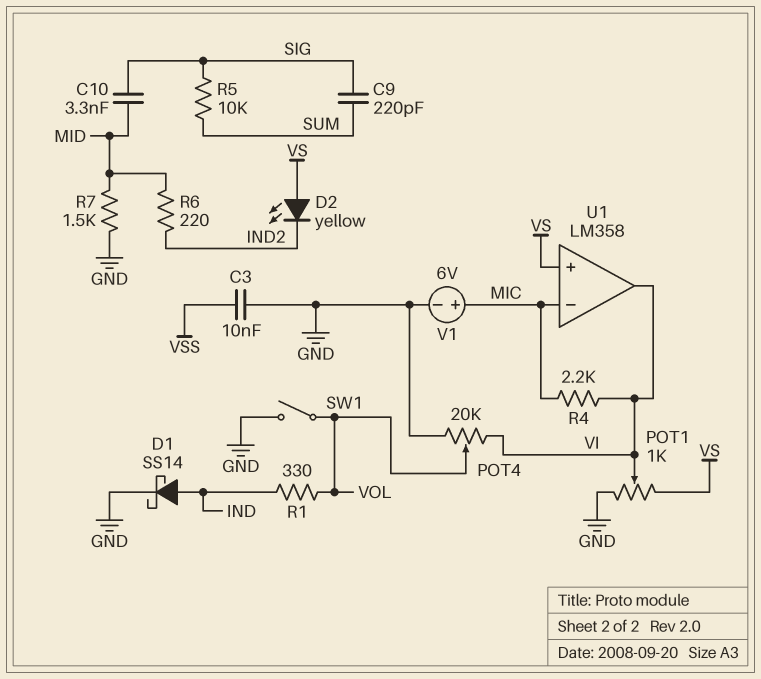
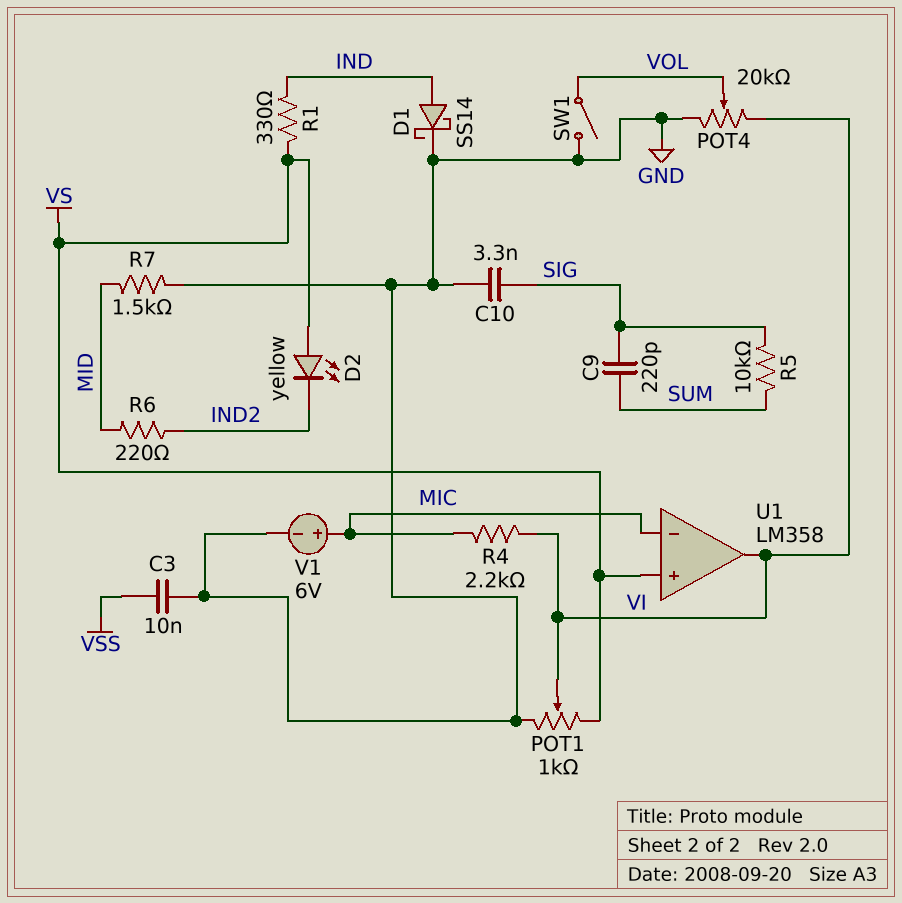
C10: 3.3nF (MID, SIG) -> 3.3nF (GND, SIG)
R1: 330 (IND, VOL) -> 330 (IND, VS)

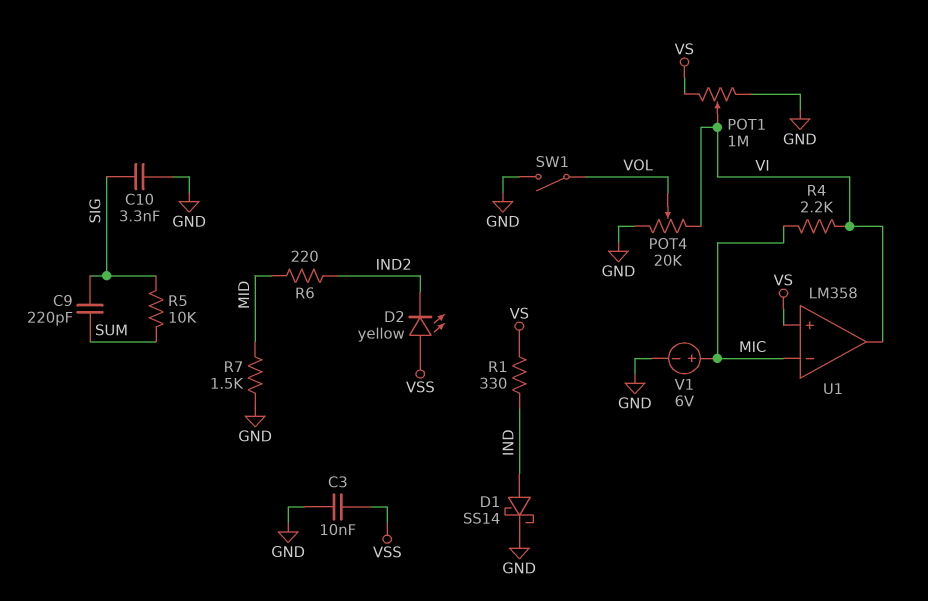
D2: LED yellow (A VS, K IND2) -> LED yellow (A VSS, K IND2)
POT1: 1k (GND, VS, wiper VI) -> 1M (GND, VS, wiper VI)

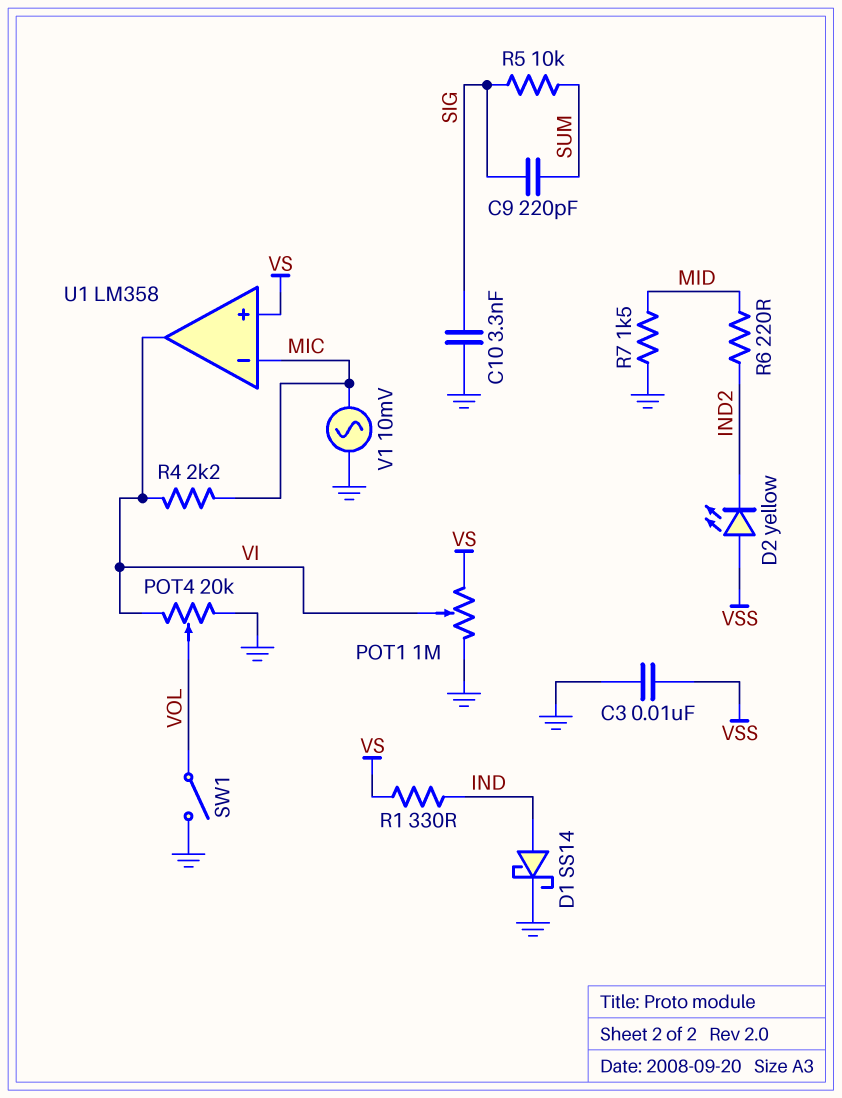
V1: 6V (plus MIC, minus GND) -> AC 10mV (GND, MIC)

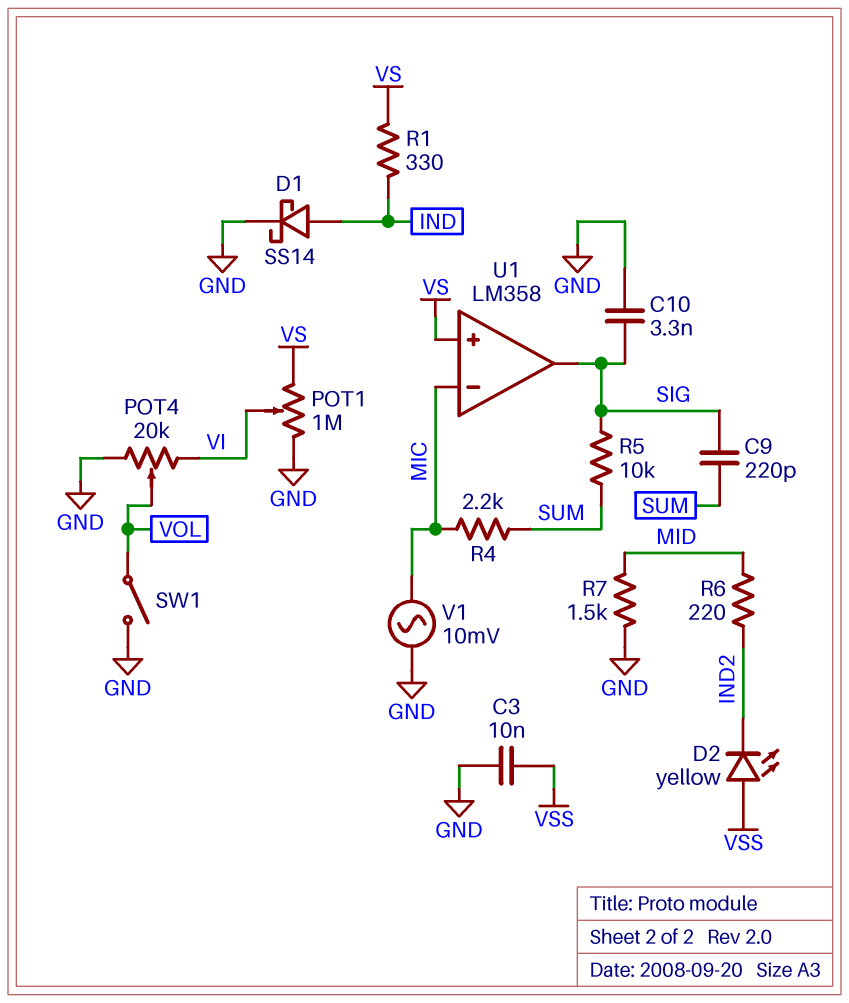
R4: 2.2k (MIC, VI) -> 2.2k (MIC, SUM)
U1 pin out: VI -> SIG

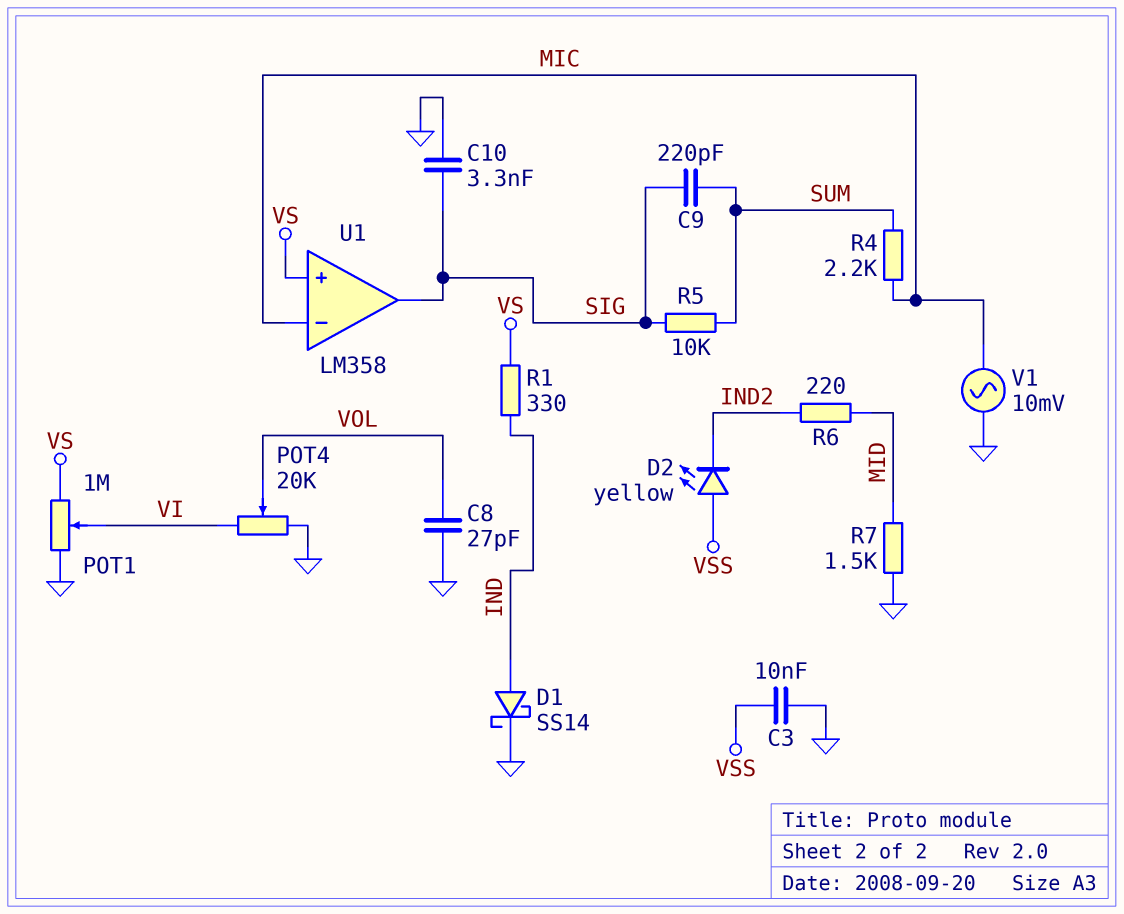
C8: none -> 27pF (GND, VOL)
SW1: switch (GND, VOL) -> none

